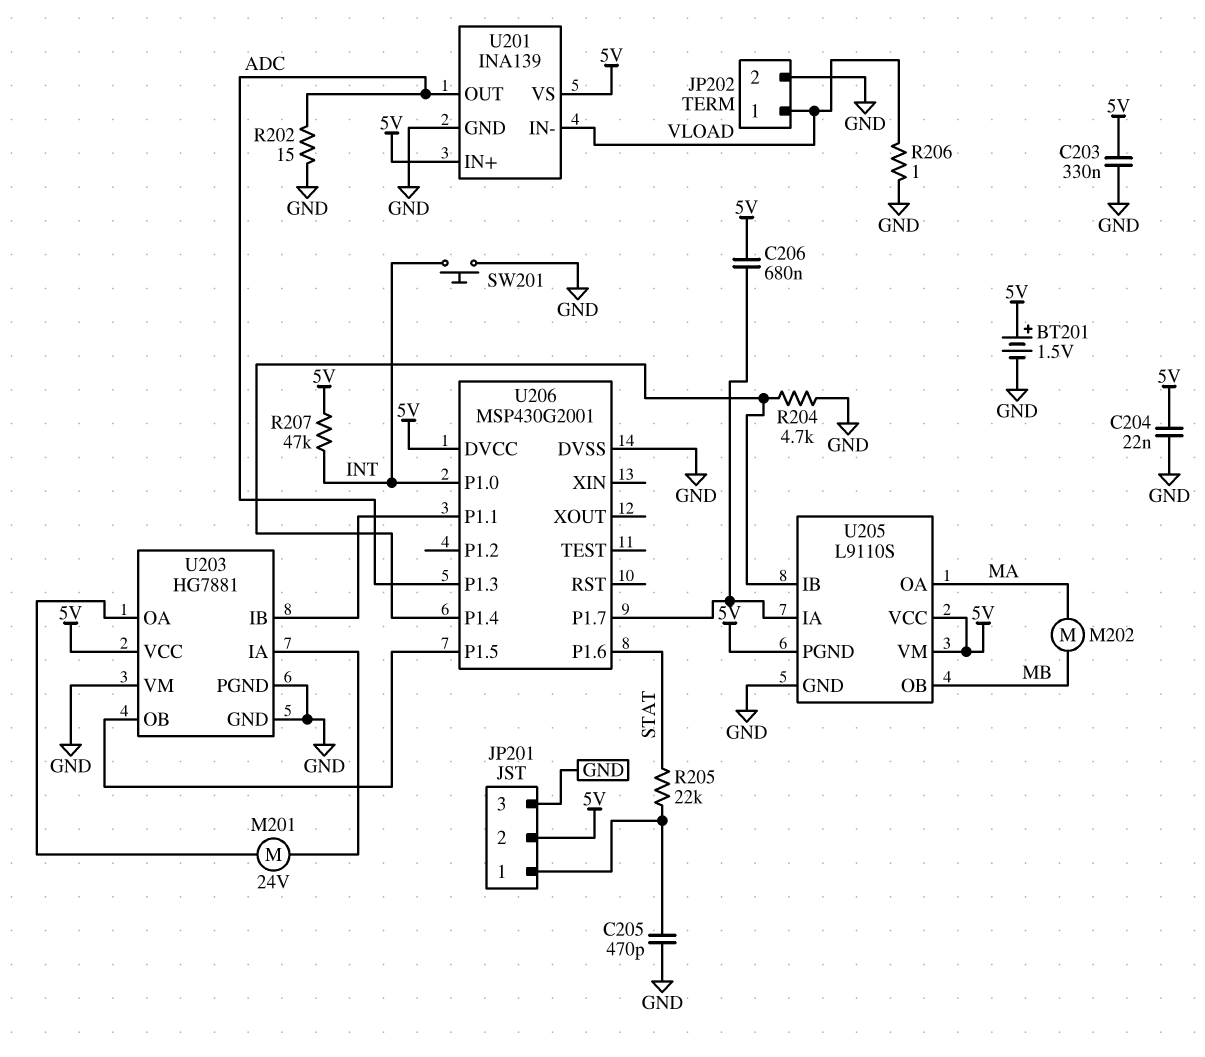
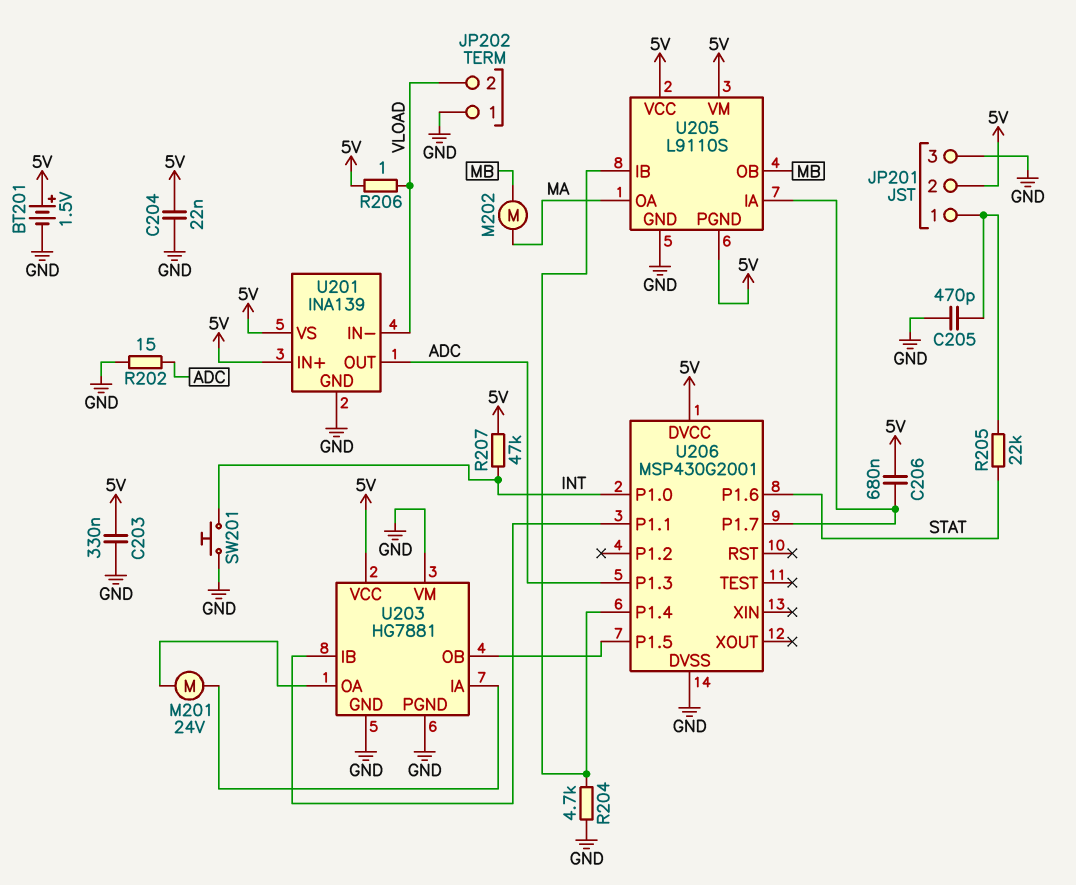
JP202 pin 1: VLOAD -> GND
JP202 pin 2: GND -> VLOAD
R206: 1 (GND, VLOAD) -> 1 (5V, VLOAD)

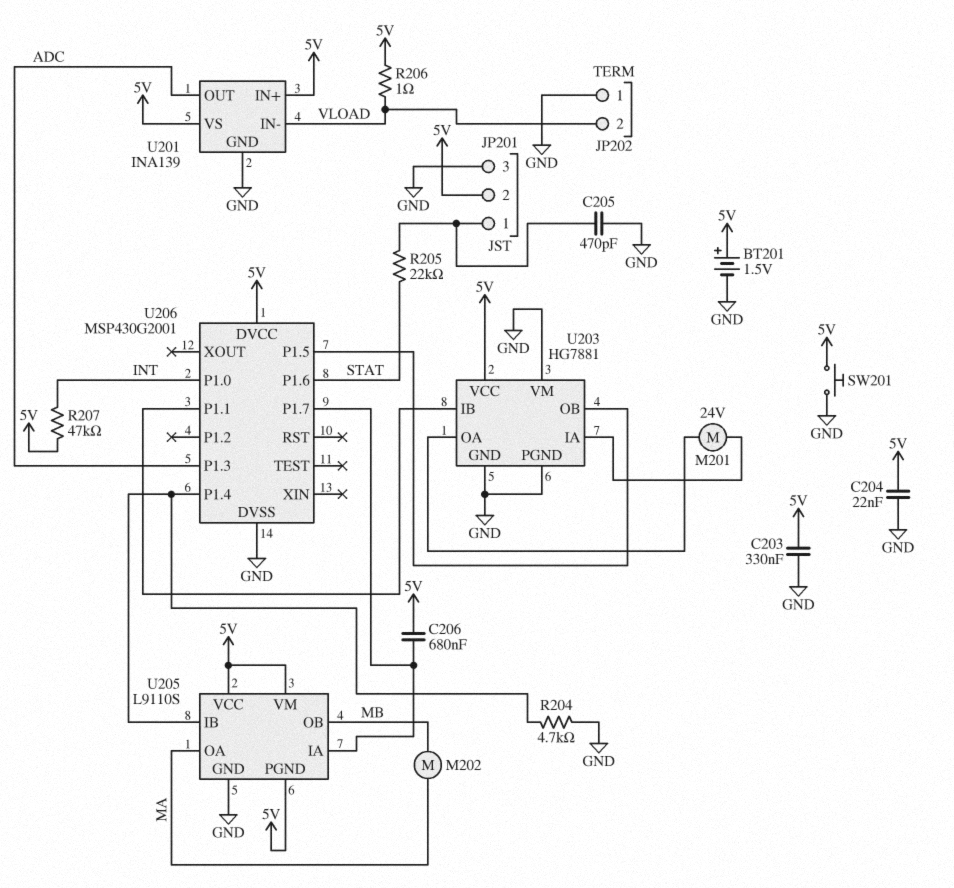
R202: 15 (ADC, GND) -> none
SW201: button (GND, INT) -> button (5V, GND)

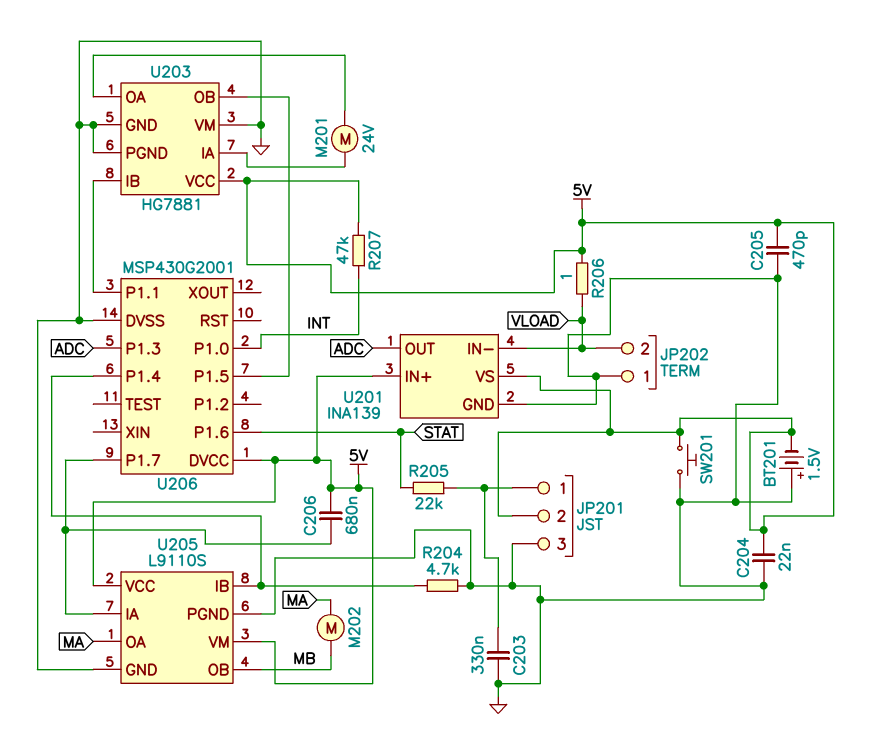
BT201: 1.5V (plus 5V, minus GND) -> 1.5V (plus GND, minus 5V)
C203: 330nF (5V, GND) -> 330nF (GND, JP201/1)
C205: 470pF (GND, JP201/1) -> 470pF (5V, GND)
U205 pin PGND: 5V -> GND

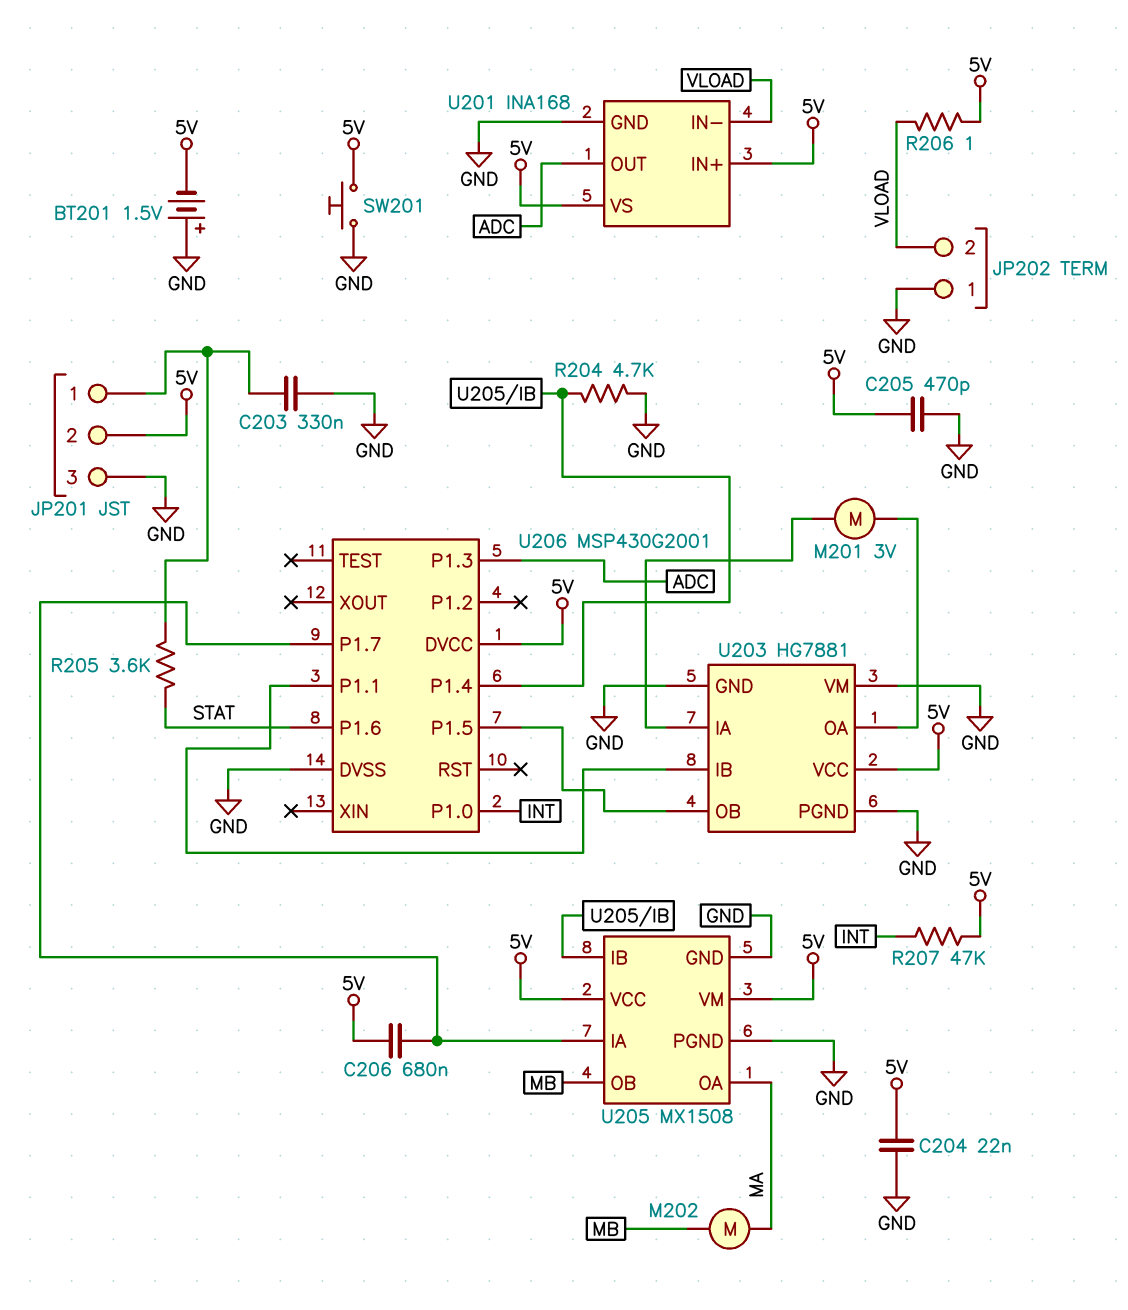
M201: motor 24V (U203/IA, U203/OA) -> motor 3V (U203/IA, U203/OA)
R205: 22k (JP201/1, STAT) -> 3.6k (JP201/1, STAT)
U201: INA139 -> INA168
U205: L9110S -> MX1508

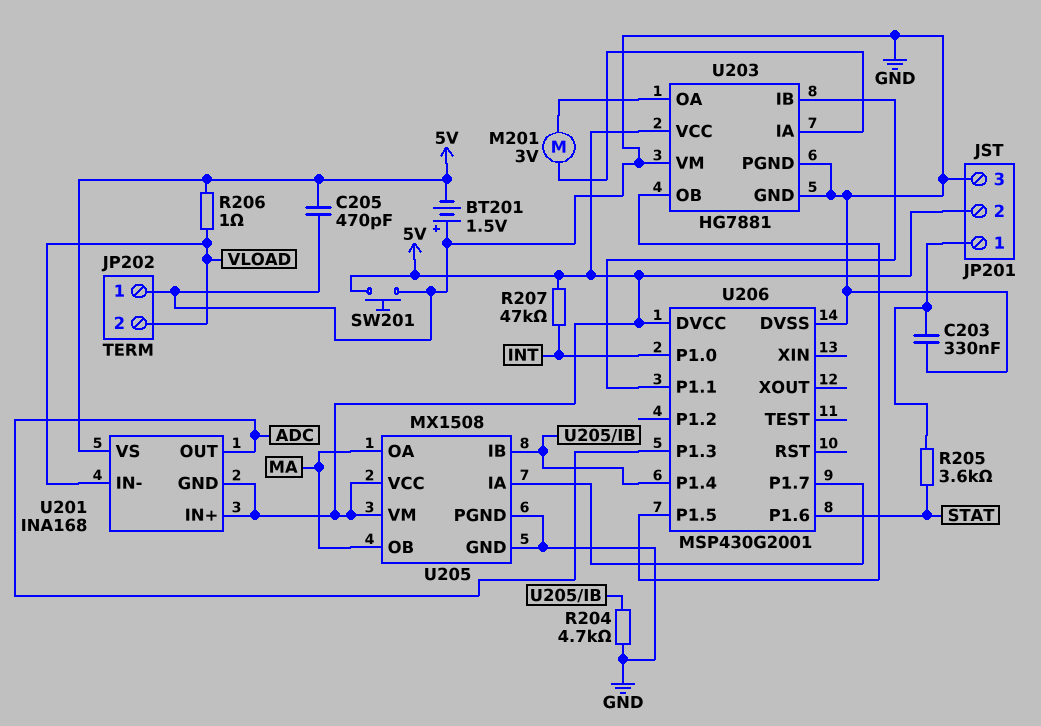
C204: 22nF (5V, GND) -> none
C206: 680nF (5V, U205/IA) -> none
M202: motor (MA, MB) -> none
U201 pin GND: GND -> 5V
U205 pin OB: MB -> MA

